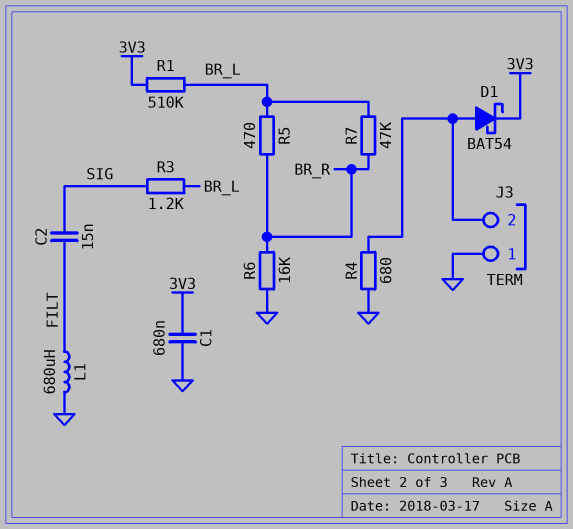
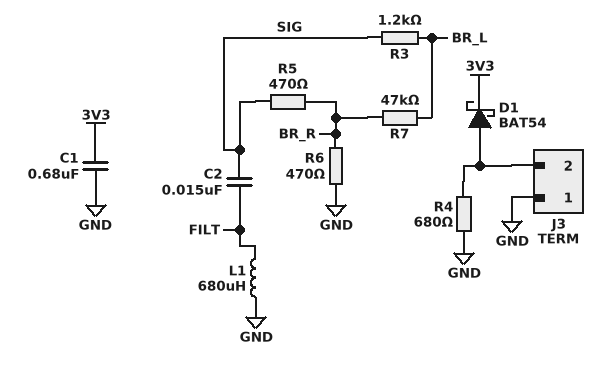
R1: 510k (3V3, BR_L) -> none
R5: 470 (BR_L, BR_R) -> 470 (BR_R, SIG)
R6: 16k (BR_R, GND) -> 470 (BR_R, GND)

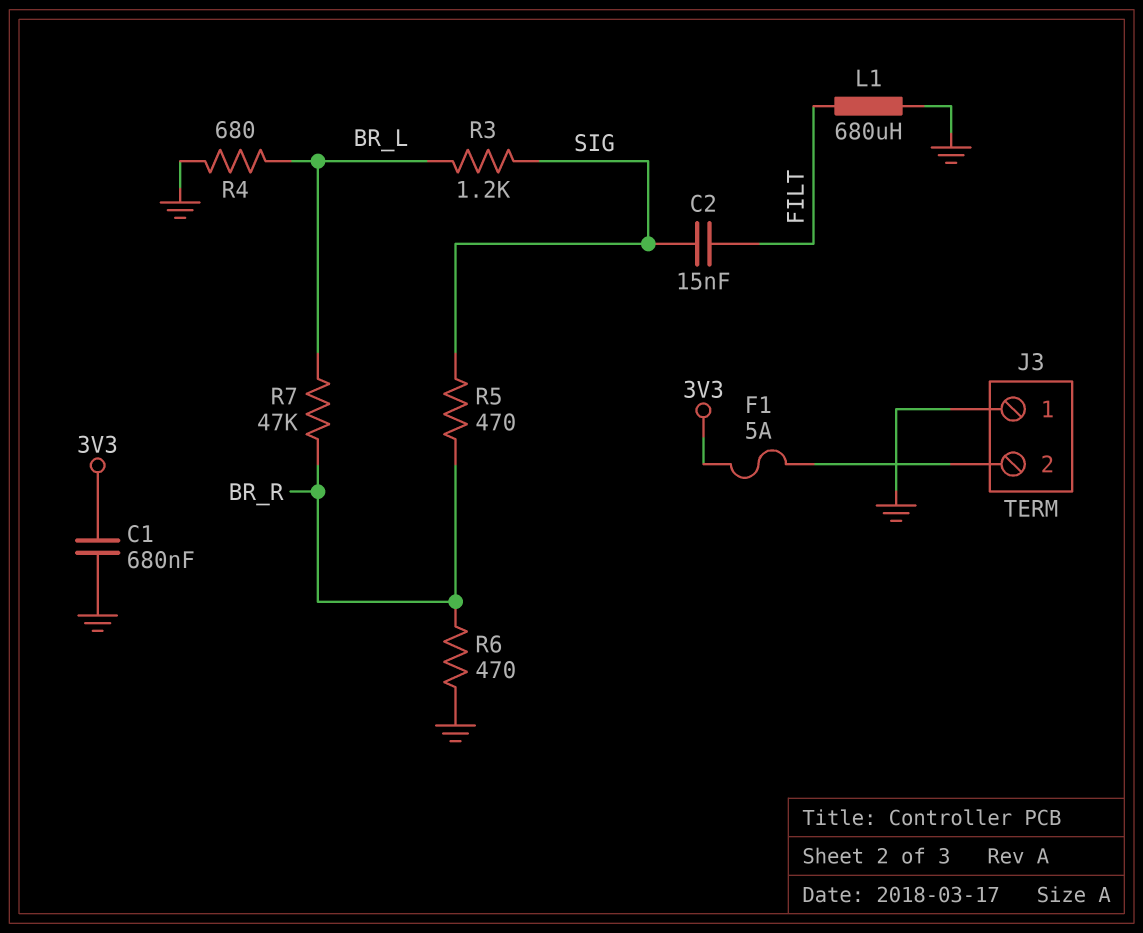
D1: schottky BAT54 (A J3/2, K 3V3) -> none
F1: none -> 5A (3V3, J3/2)
R4: 680 (GND, J3/2) -> 680 (BR_L, GND)

